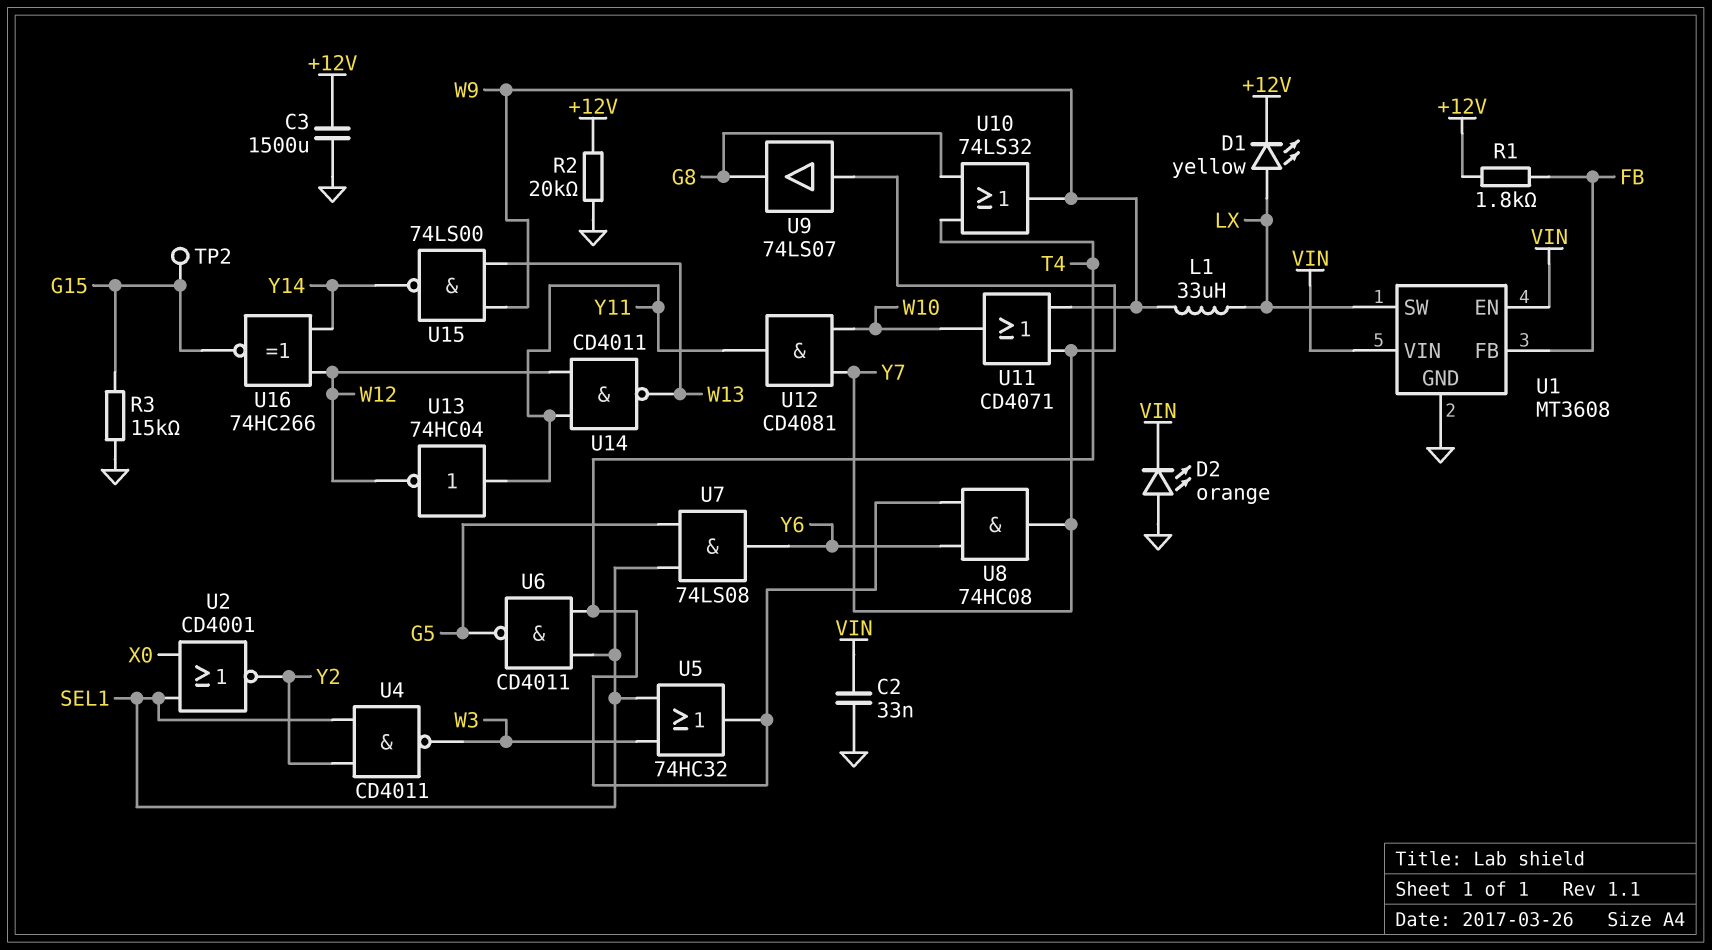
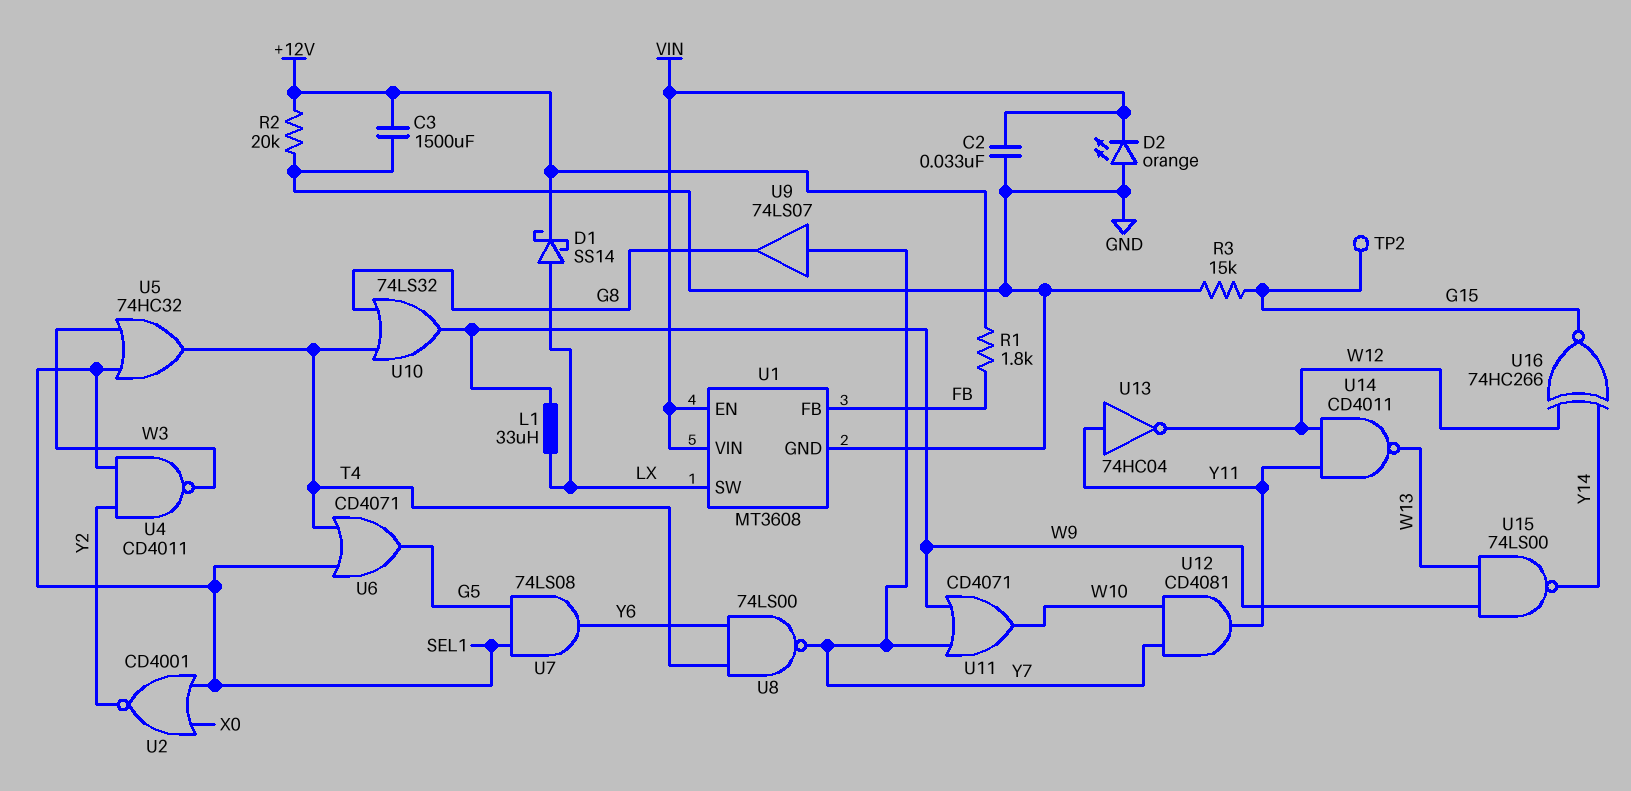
D1: LED yellow (A LX, K +12V) -> schottky SS14 (A LX, K +12V)
U6: NAND CD4011 (in SEL1, in T4, out G5) -> OR CD4071 (in SEL1, in T4, out G5)
U8: AND 74HC08 (in T4, in Y6, out Y7) -> NAND 74LS00 (in T4, in Y6, out Y7)

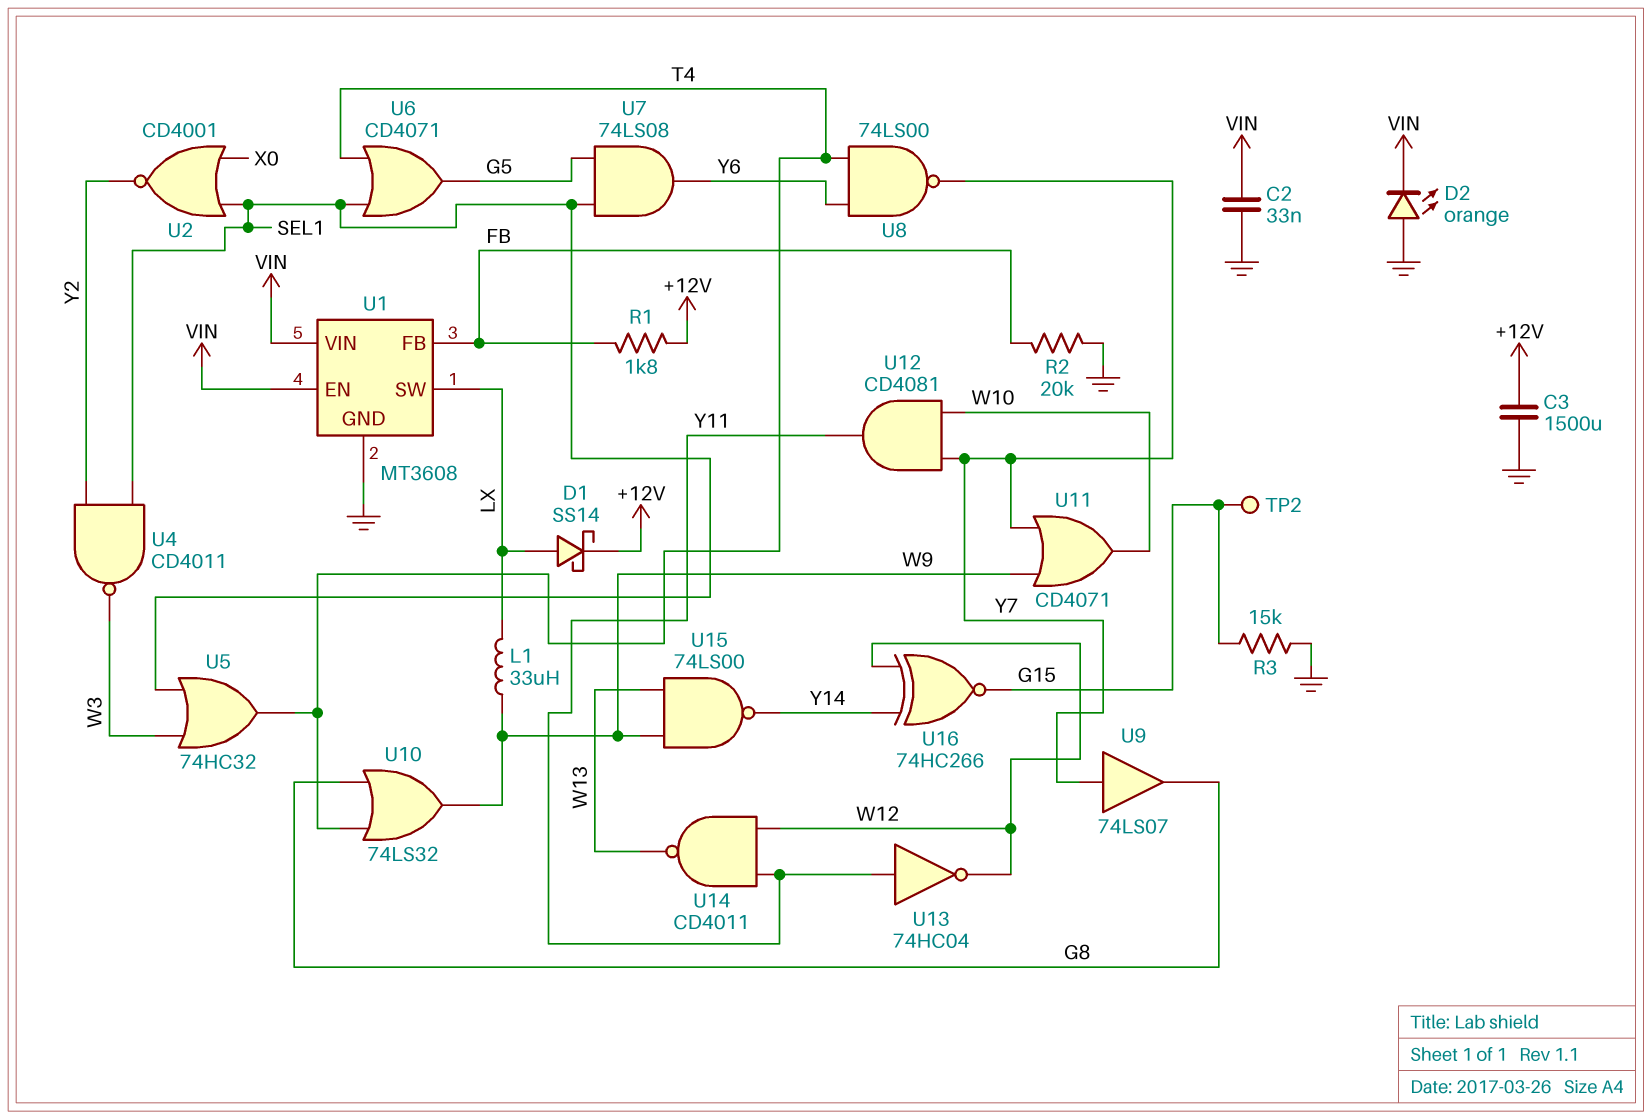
R2: 20k (+12V, GND) -> 20k (FB, GND)

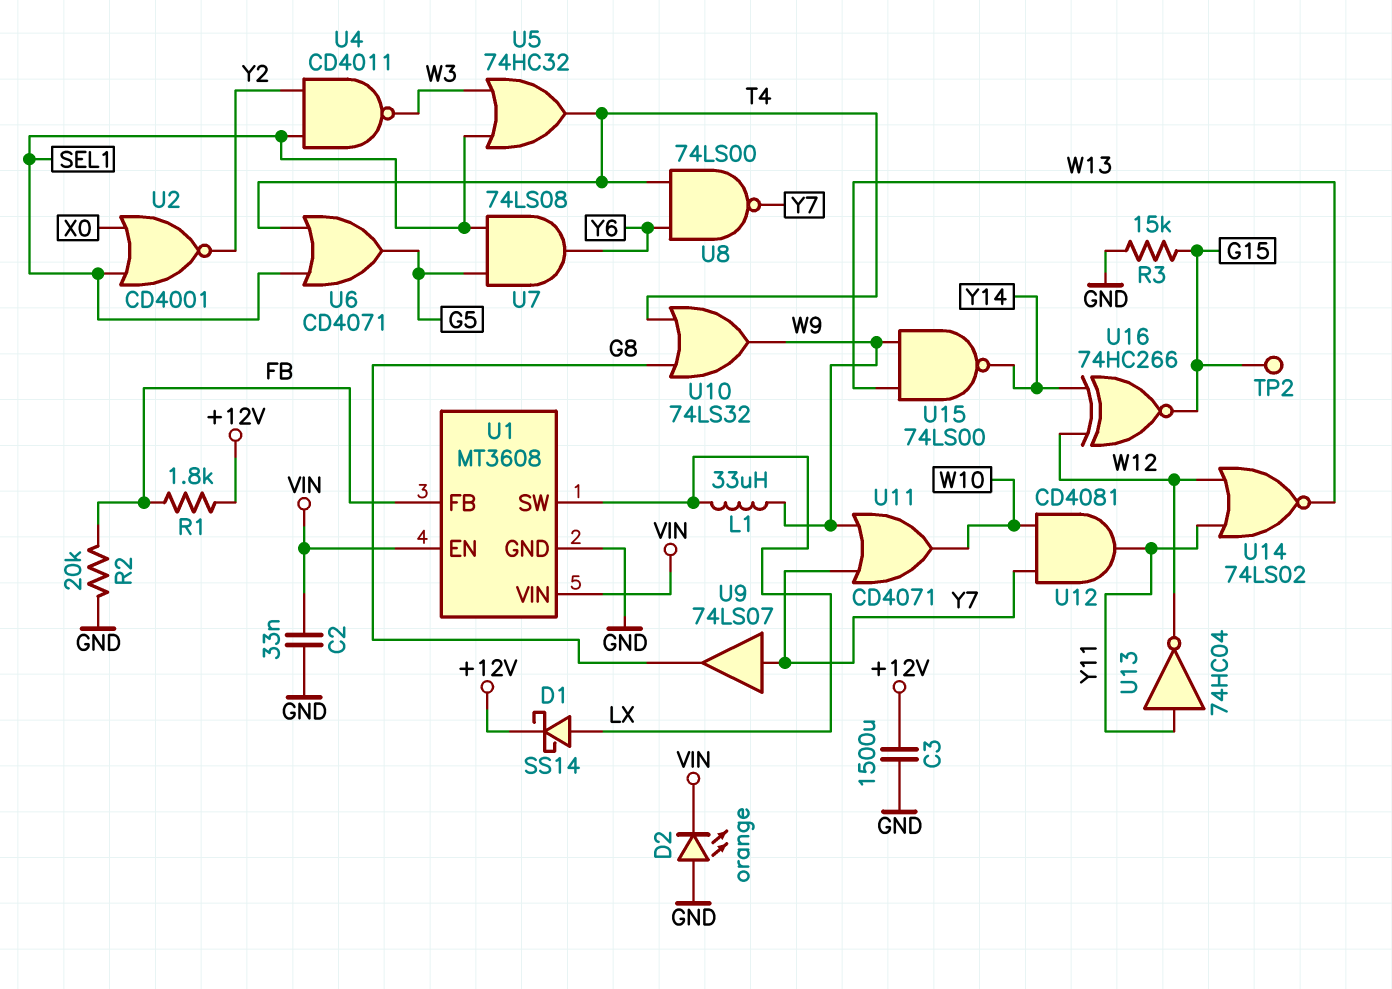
U14: NAND CD4011 (in W12, in Y11, out W13) -> NOR 74LS02 (in W12, in Y11, out W13)

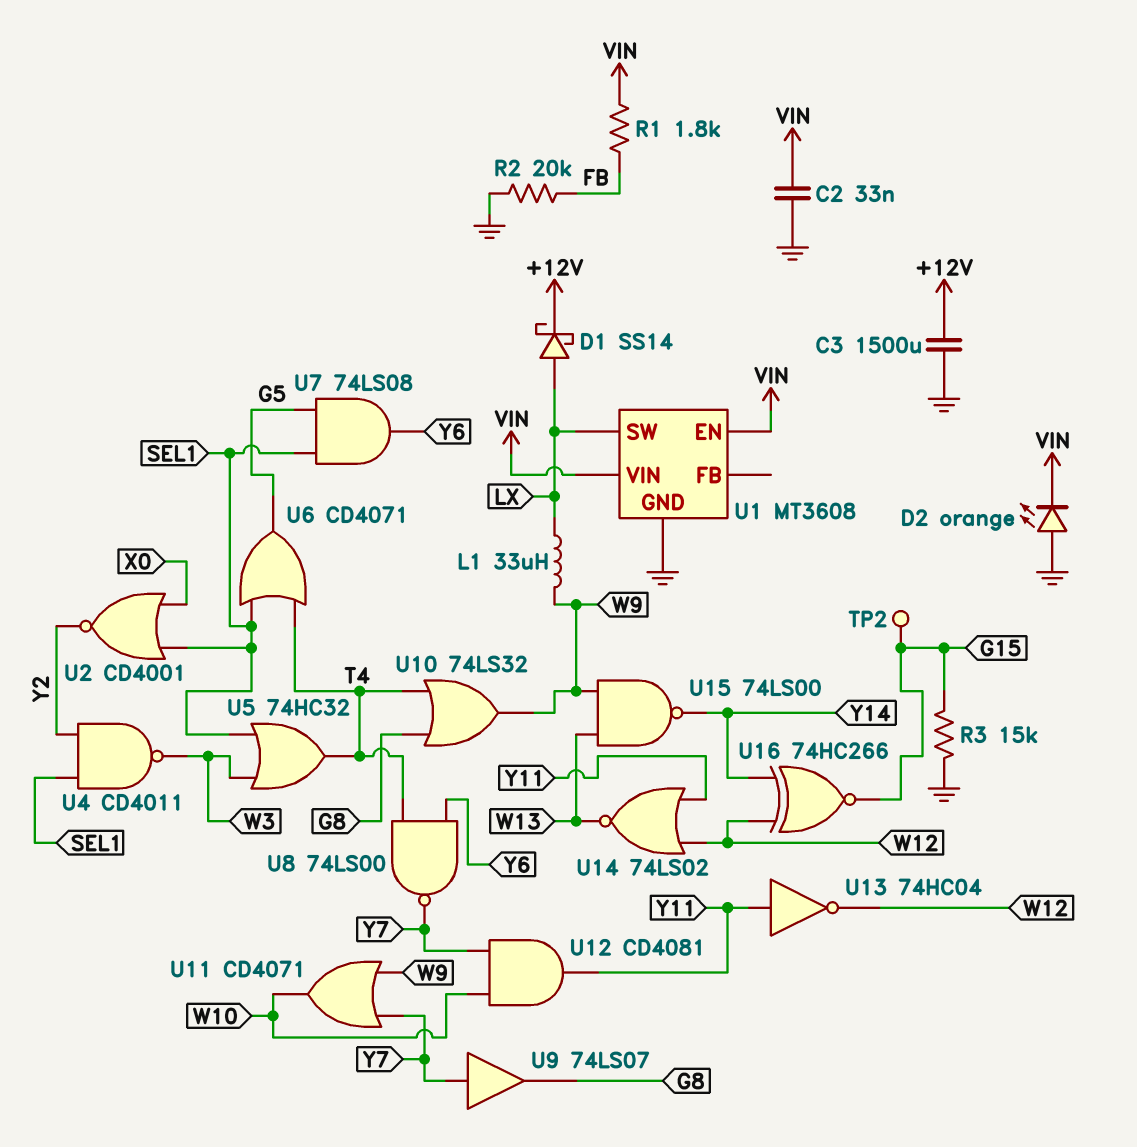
R1: 1.8k (+12V, FB) -> 1.8k (FB, VIN)
U1 pin FB: FB -> none

